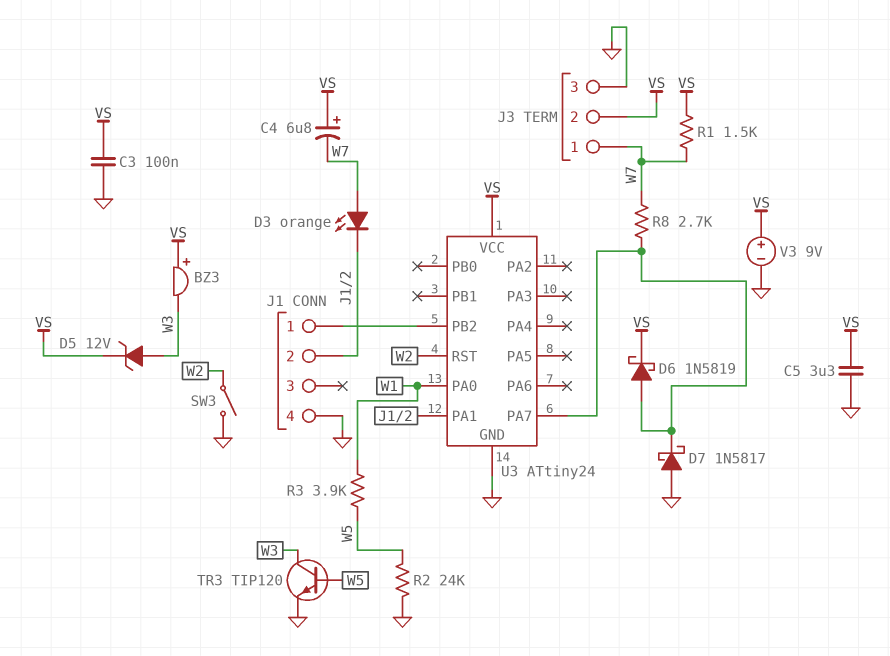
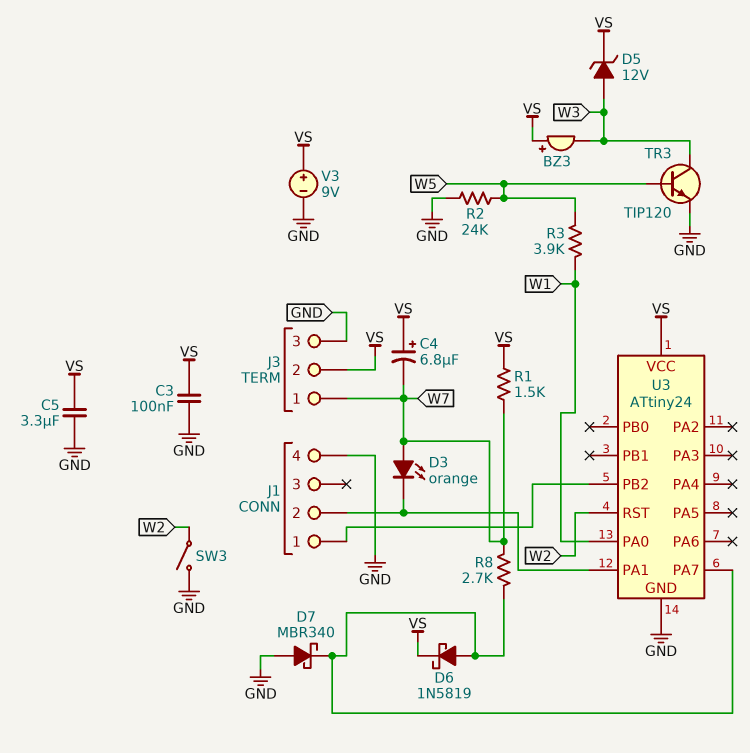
D7: schottky 1N5817 (A GND, K U3/PA7) -> schottky MBR340 (A GND, K U3/PA7)

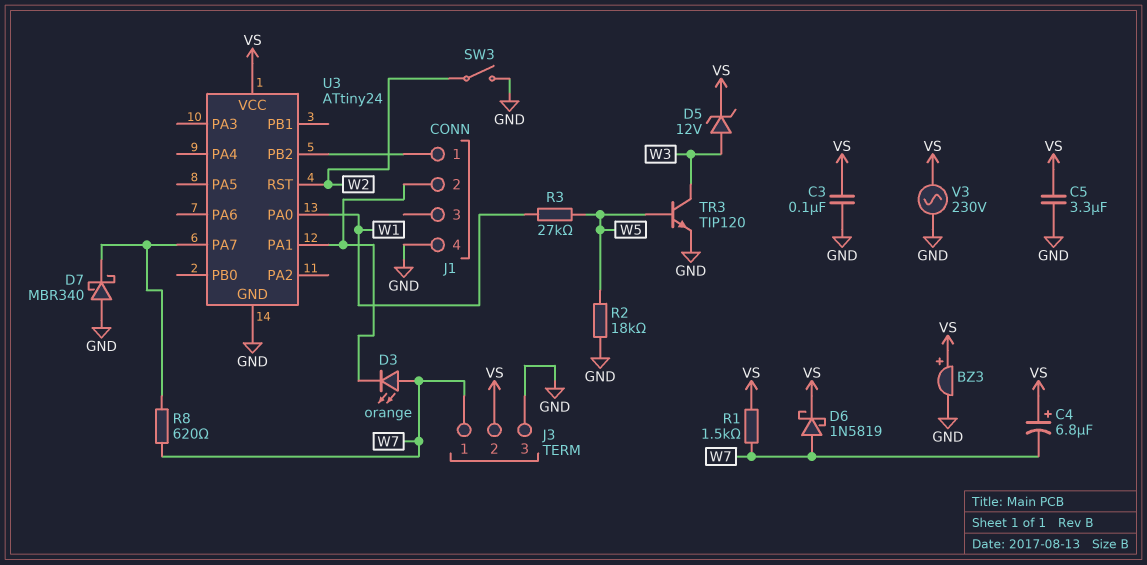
BZ3: buzzer (plus VS, minus W3) -> buzzer (plus VS, minus GND)
D6: schottky 1N5819 (A U3/PA7, K VS) -> schottky 1N5819 (A W7, K VS)
R2: 24k (GND, W5) -> 18k (GND, W5)
R3: 3.9k (W1, W5) -> 27k (W1, W5)
R8: 2.7k (U3/PA7, W7) -> 620 (U3/PA7, W7)
V3: 9V (plus VS, minus GND) -> AC 230V (GND, VS)

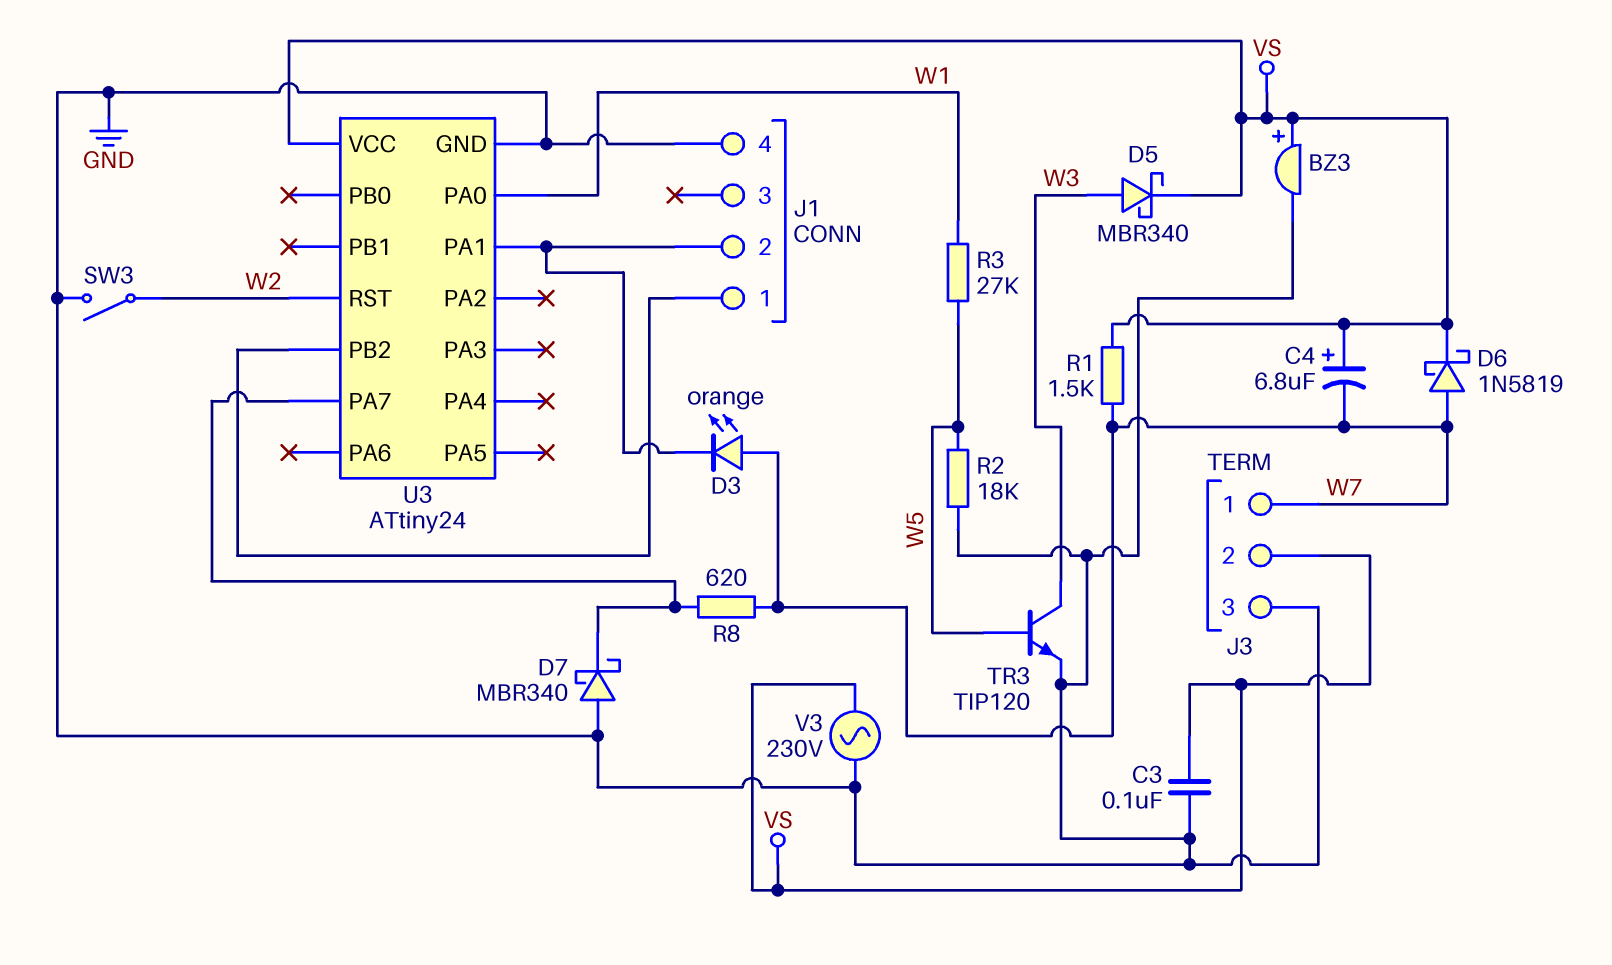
C5: 3.3uF (GND, VS) -> none
D5: zener 12V (A W3, K VS) -> schottky MBR340 (A W3, K VS)

